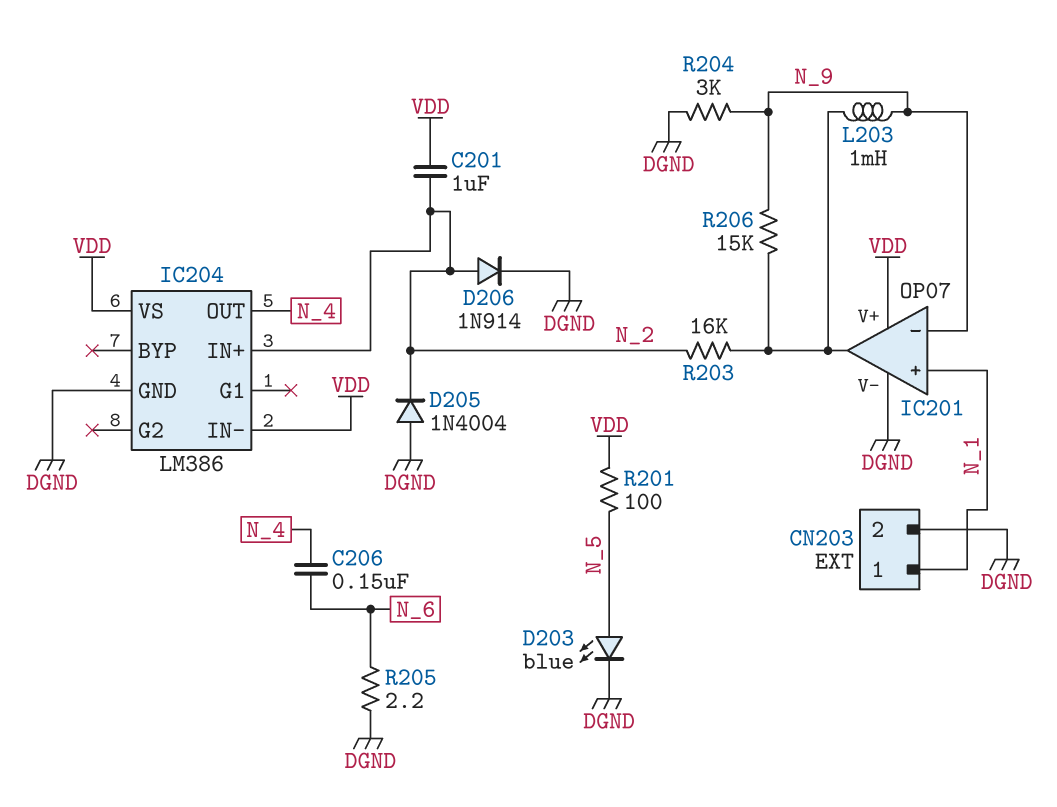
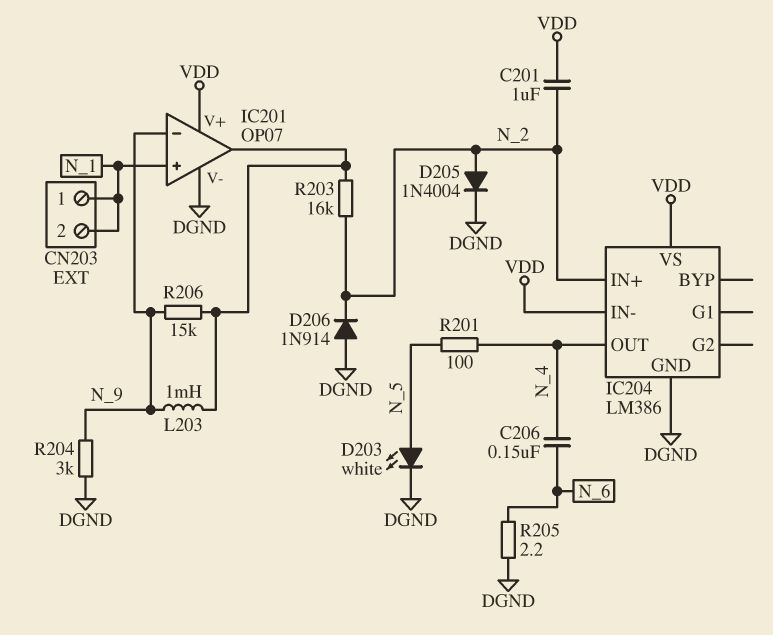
CN203 pin 2: DGND -> N_1
D203: LED blue (A N_5, K DGND) -> LED white (A N_5, K DGND)
D205: diode 1N4004 (A DGND, K N_2) -> diode 1N4004 (A N_2, K DGND)
D206: diode 1N914 (A N_2, K DGND) -> diode 1N914 (A DGND, K N_2)
R201: 100 (N_5, VDD) -> 100 (N_4, N_5)

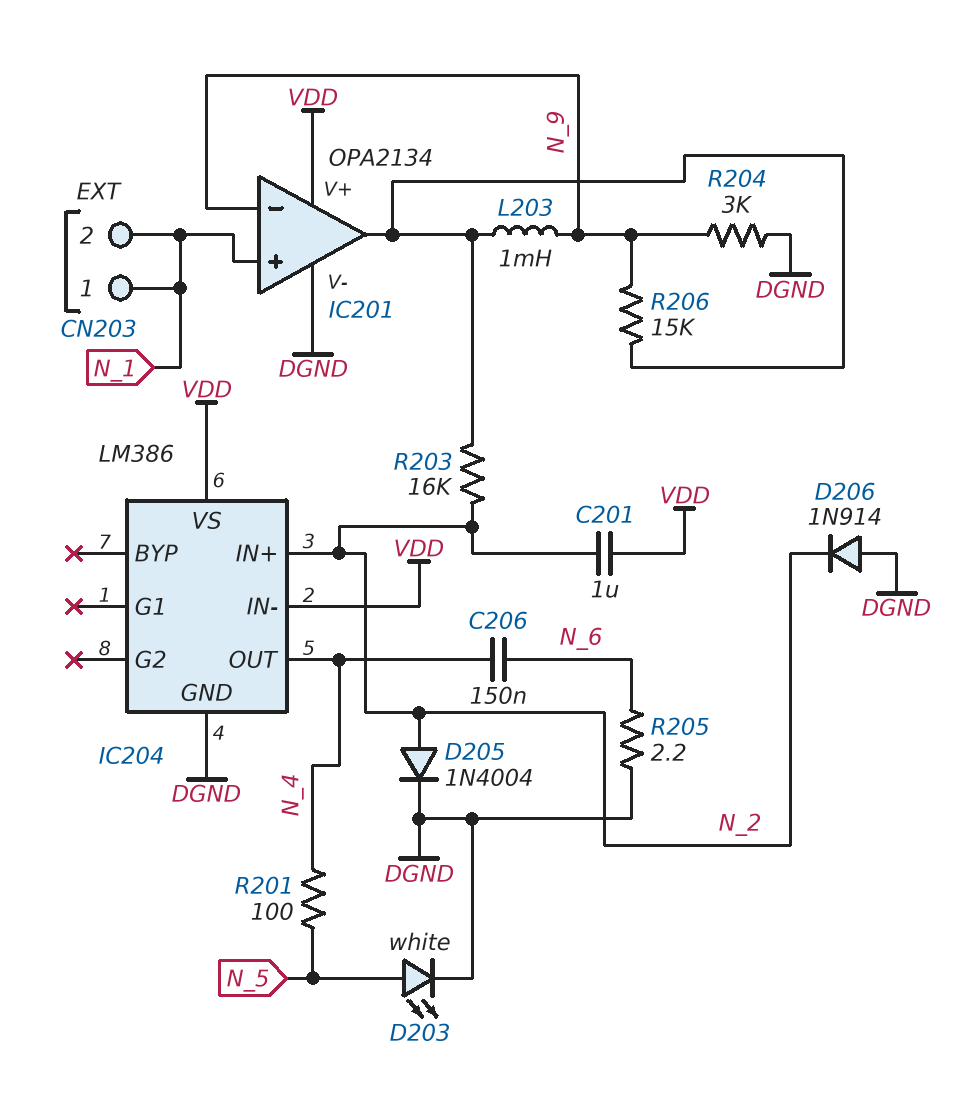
IC201: OP07 -> OPA2134

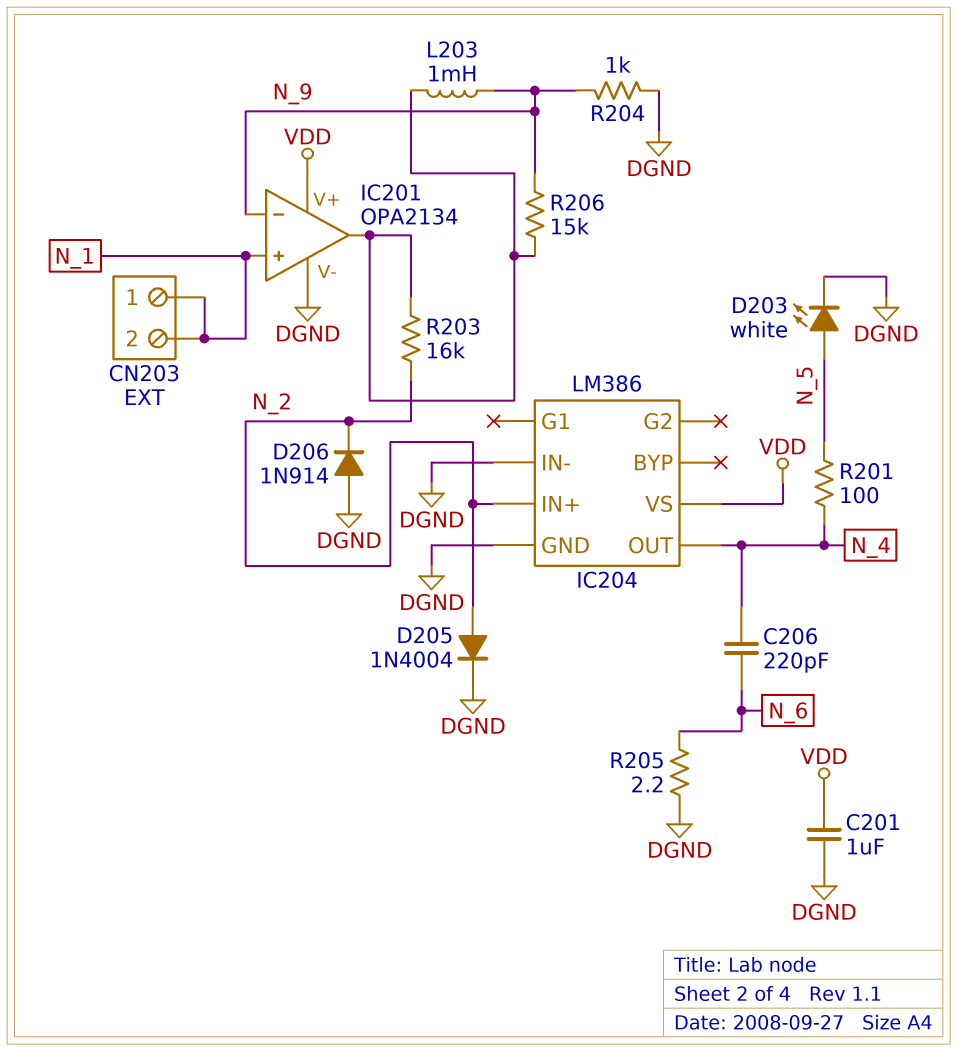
C201: 1uF (N_2, VDD) -> 1uF (DGND, VDD)
C206: 150nF (N_4, N_6) -> 220pF (N_4, N_6)
IC204 pin IN-: VDD -> DGND
R204: 3k (DGND, N_9) -> 1k (DGND, N_9)

